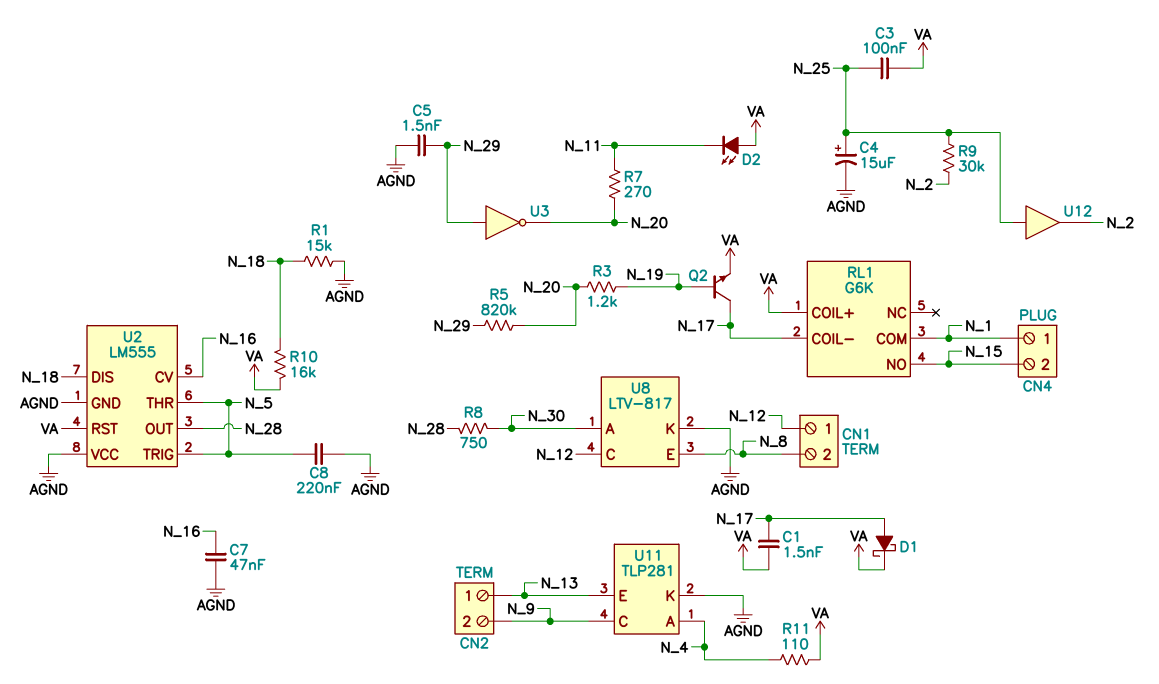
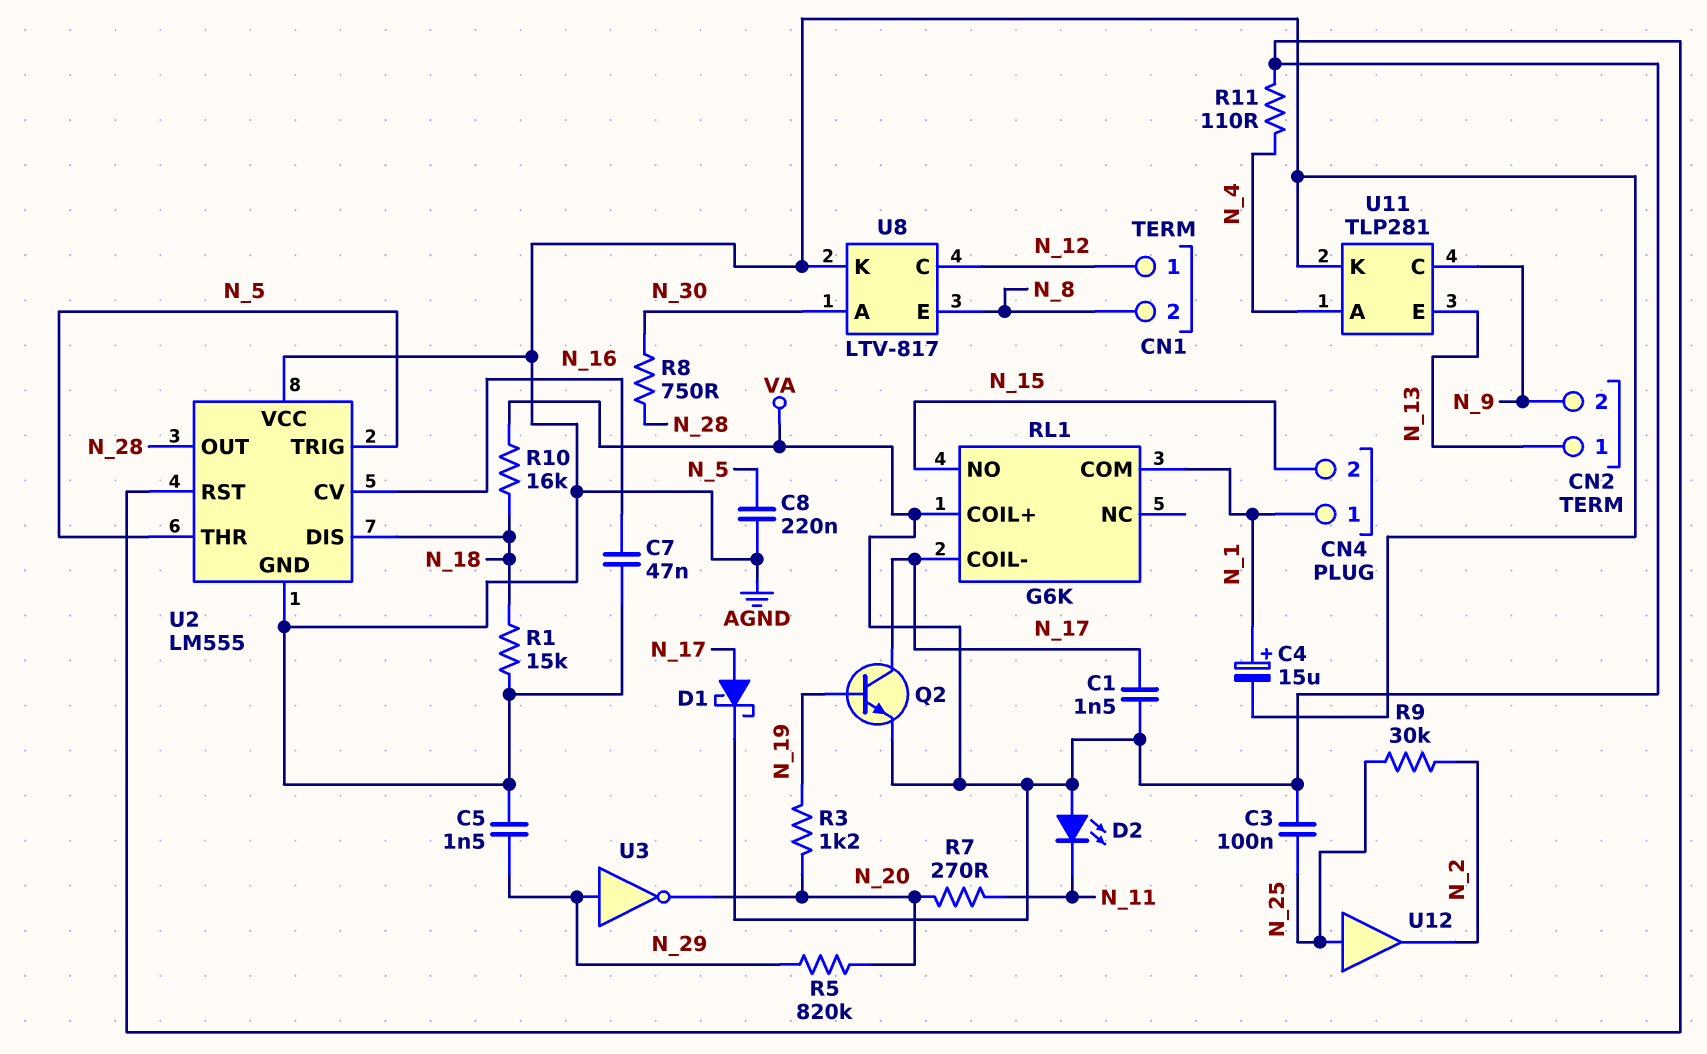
C4: 15uF (plus N_25, minus AGND) -> 15uF (plus N_1, minus AGND)

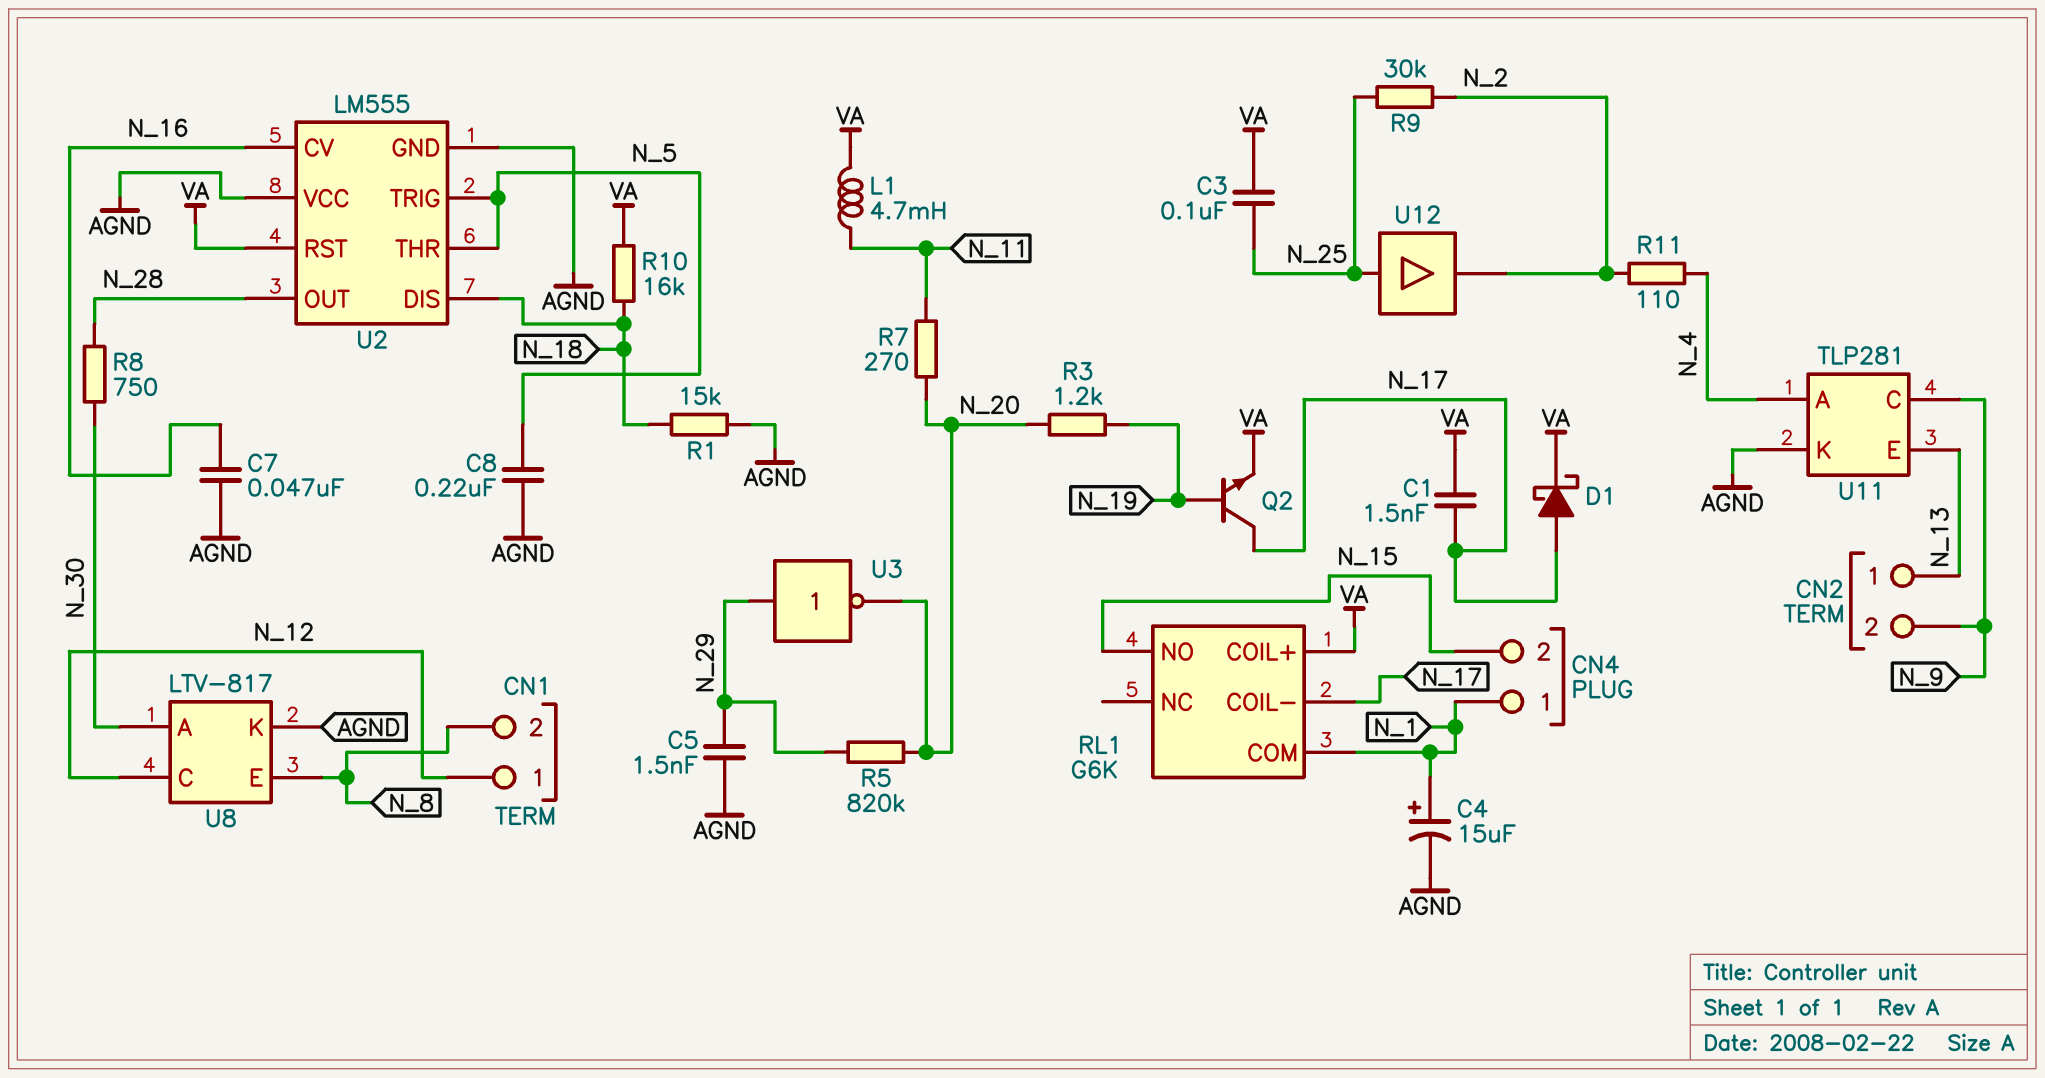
D2: LED (A VA, K N_11) -> none
L1: none -> 4.7mH (N_11, VA)
R11: 110 (N_4, VA) -> 110 (N_2, N_4)

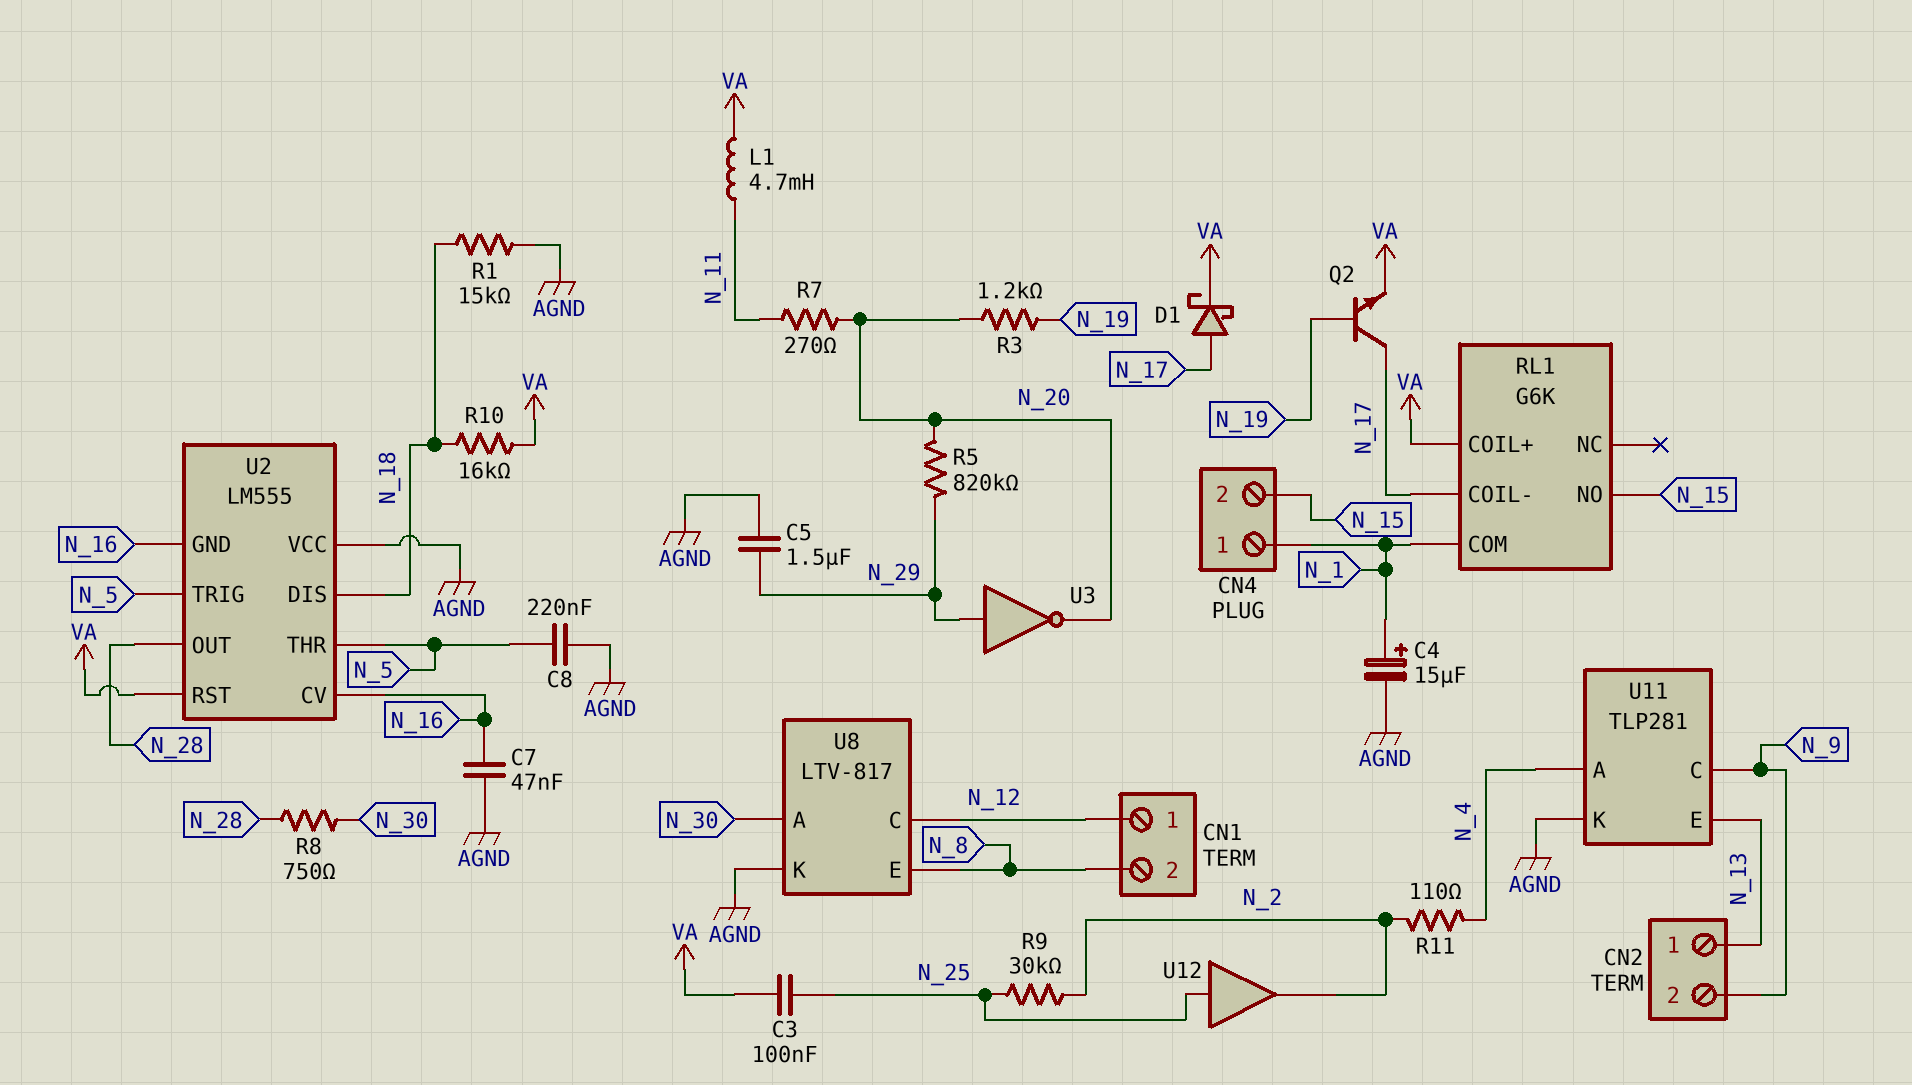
C1: 1.5nF (N_17, VA) -> none
C5: 1.5nF (AGND, N_29) -> 1.5uF (AGND, N_29)
U2 pin GND: AGND -> N_16

